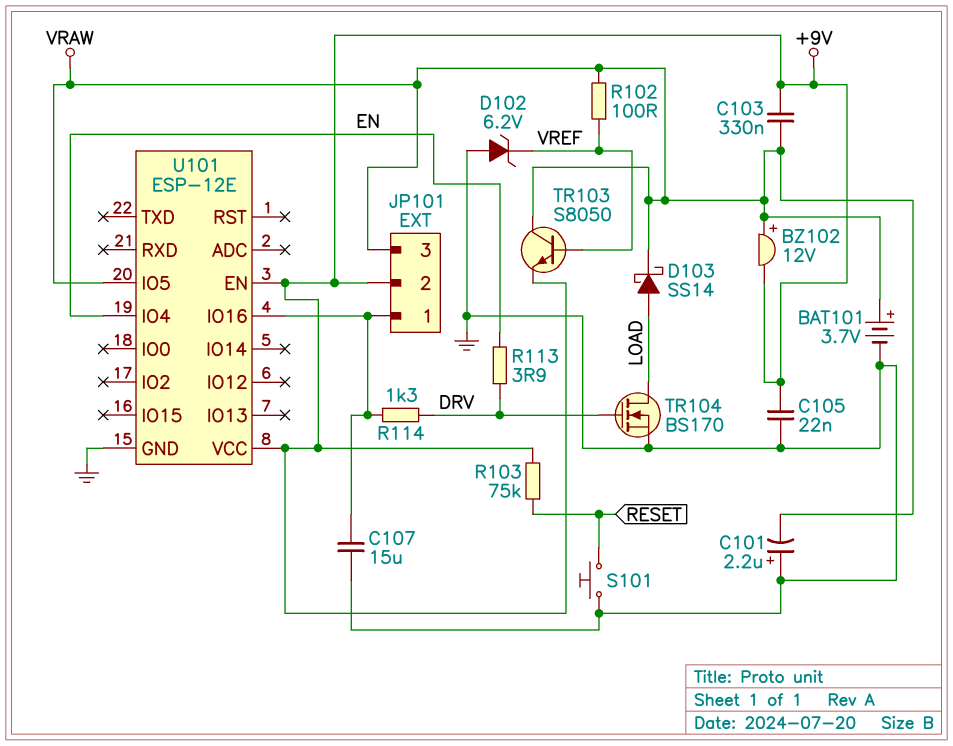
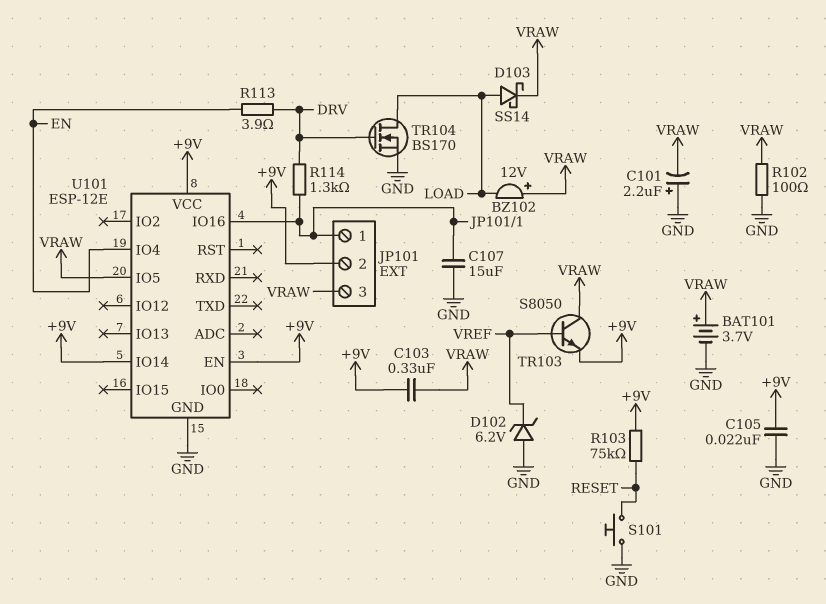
BZ102: buzzer 12V (plus VRAW, minus +9V) -> buzzer 12V (plus VRAW, minus LOAD)
R102: 100 (VRAW, VREF) -> 100 (GND, VRAW)
U101 pin IO14: none -> +9V

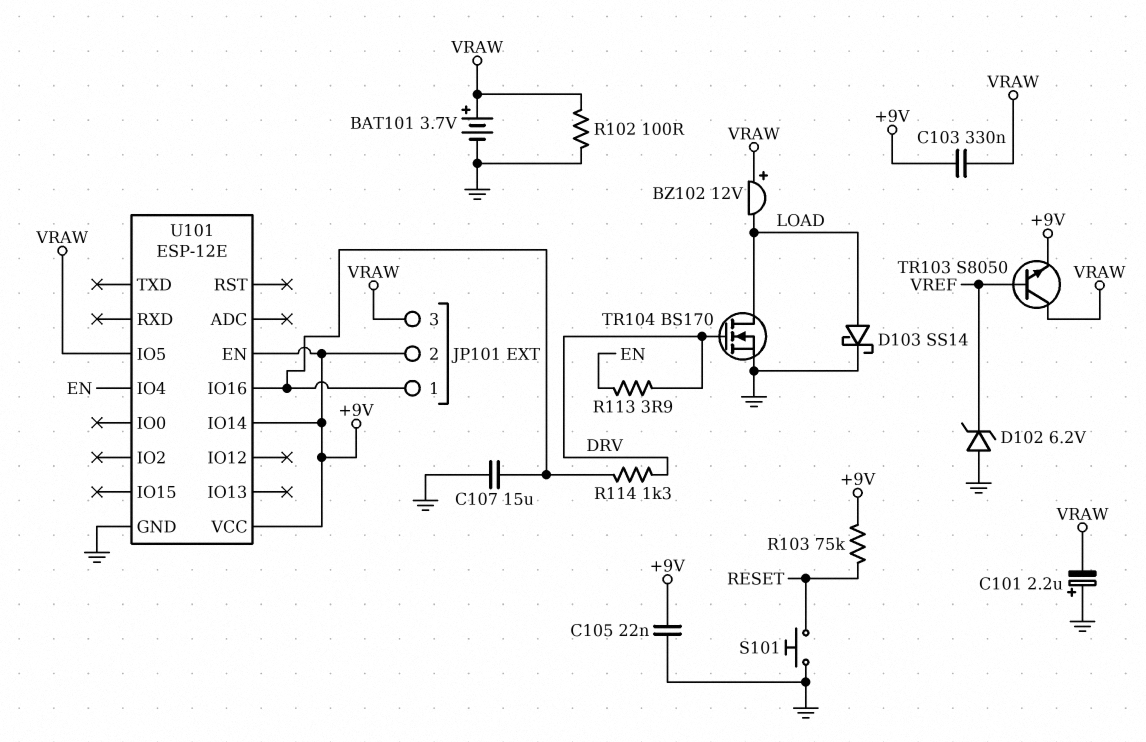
D103: schottky SS14 (A LOAD, K VRAW) -> schottky SS14 (A LOAD, K GND)

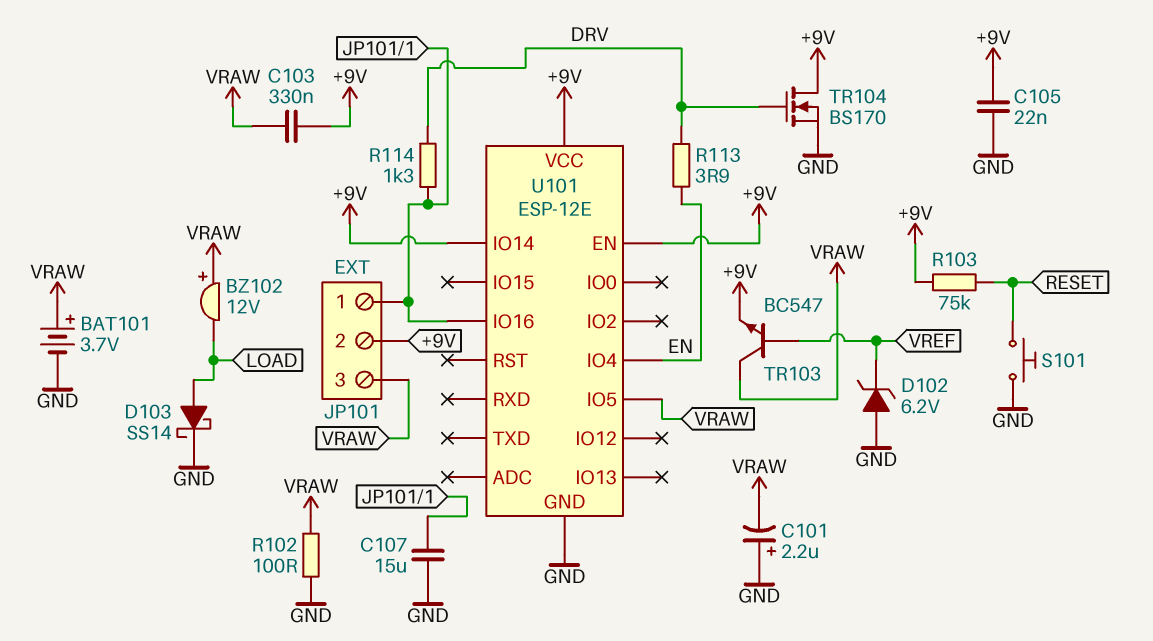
TR103: NPN S8050 (B VREF, C VRAW, E +9V) -> NPN BC547 (B VREF, C VRAW, E +9V)
TR104: NMOS BS170 (G DRV, D LOAD, S GND) -> NMOS BS170 (G DRV, D +9V, S GND)

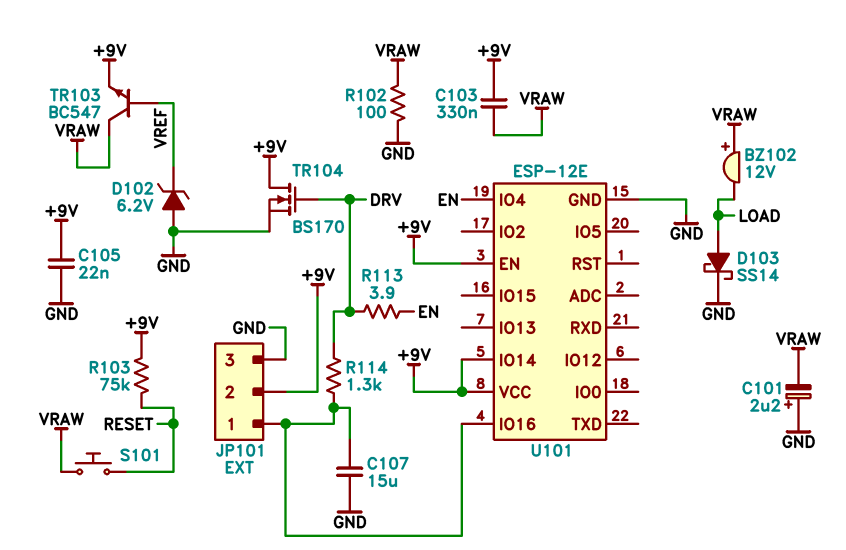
BAT101: 3.7V (plus VRAW, minus GND) -> none
JP101 pin 3: VRAW -> GND
S101: button (GND, RESET) -> button (RESET, VRAW)
U101 pin IO5: VRAW -> none

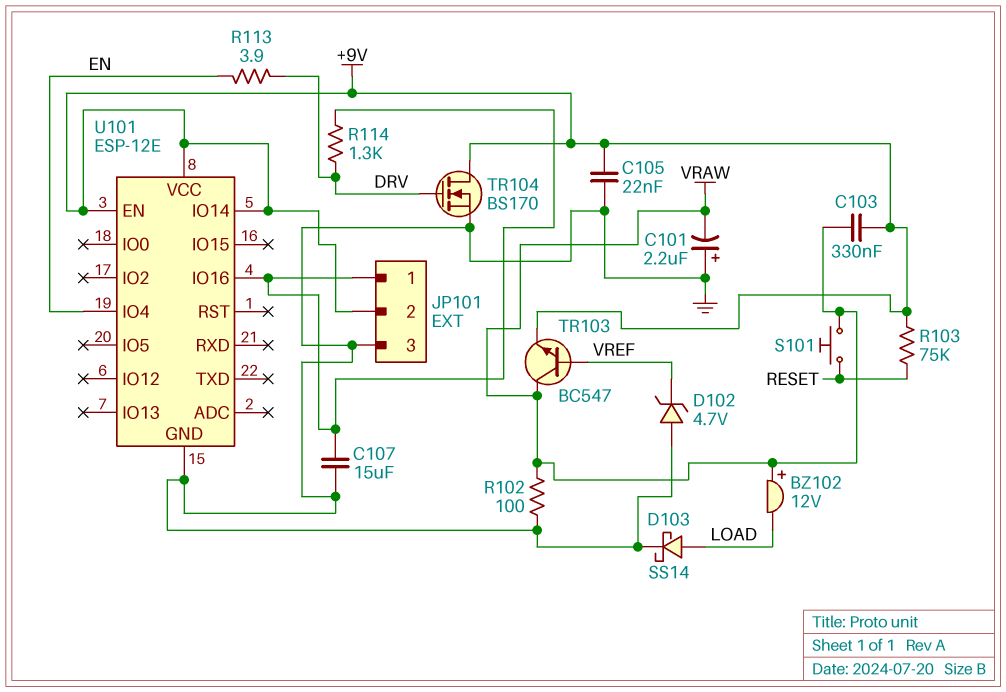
D102: zener 6.2V (A GND, K VREF) -> zener 4.7V (A GND, K VREF)

